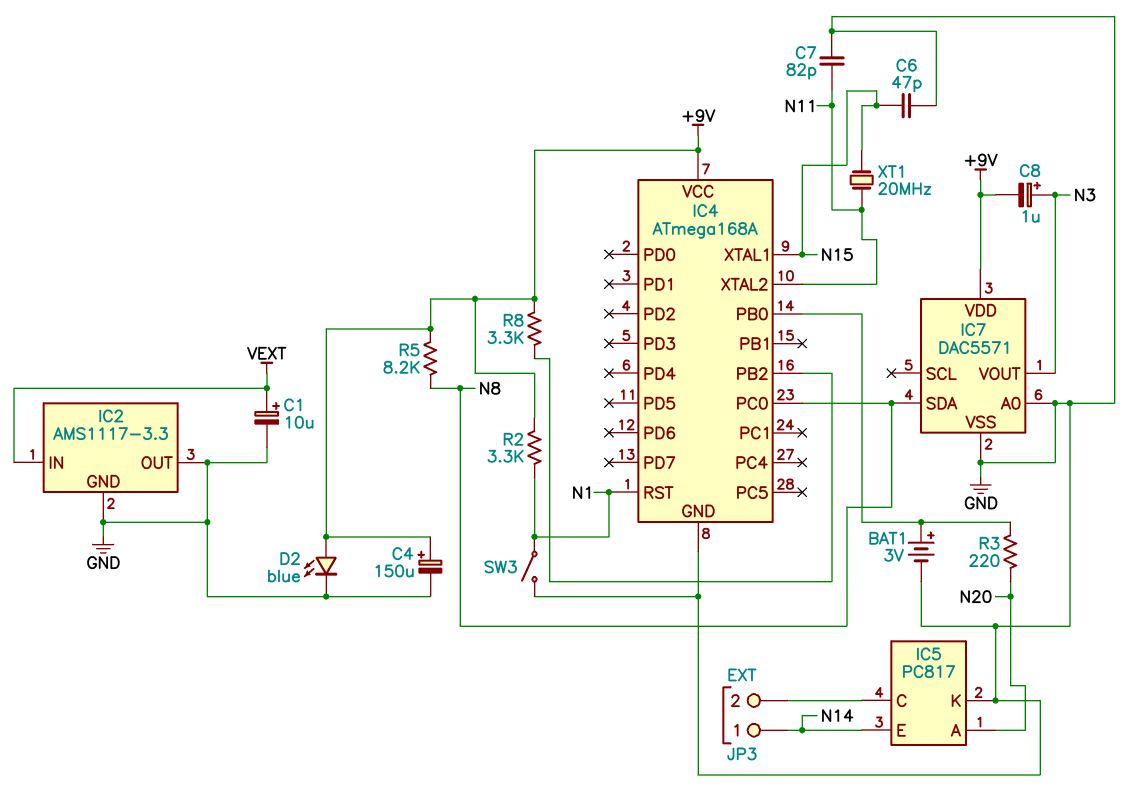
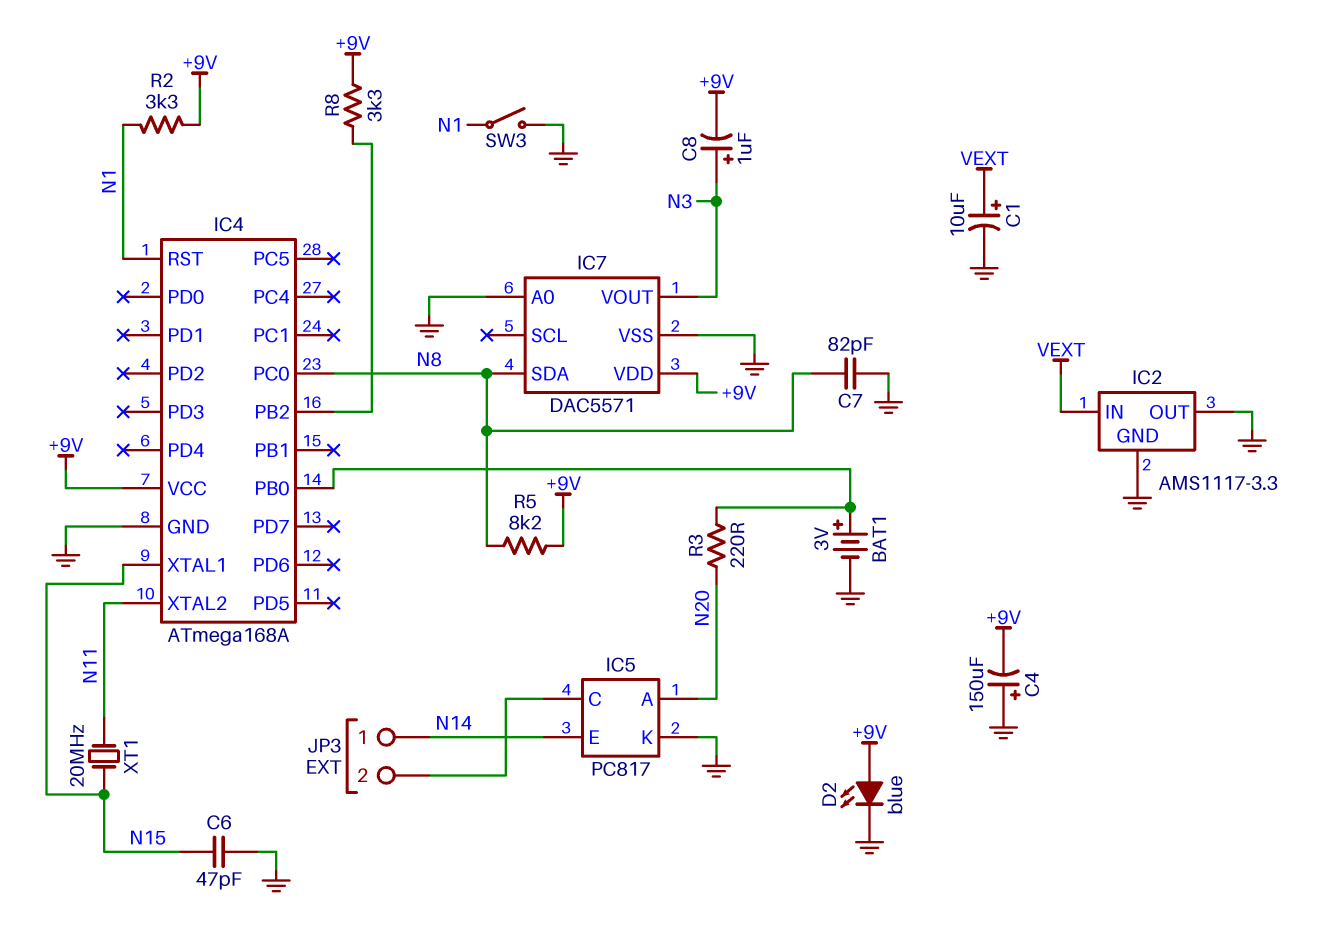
C4: 150uF (plus +9V, minus GND) -> 150uF (plus GND, minus +9V)
C7: 82pF (GND, N11) -> 82pF (GND, N8)

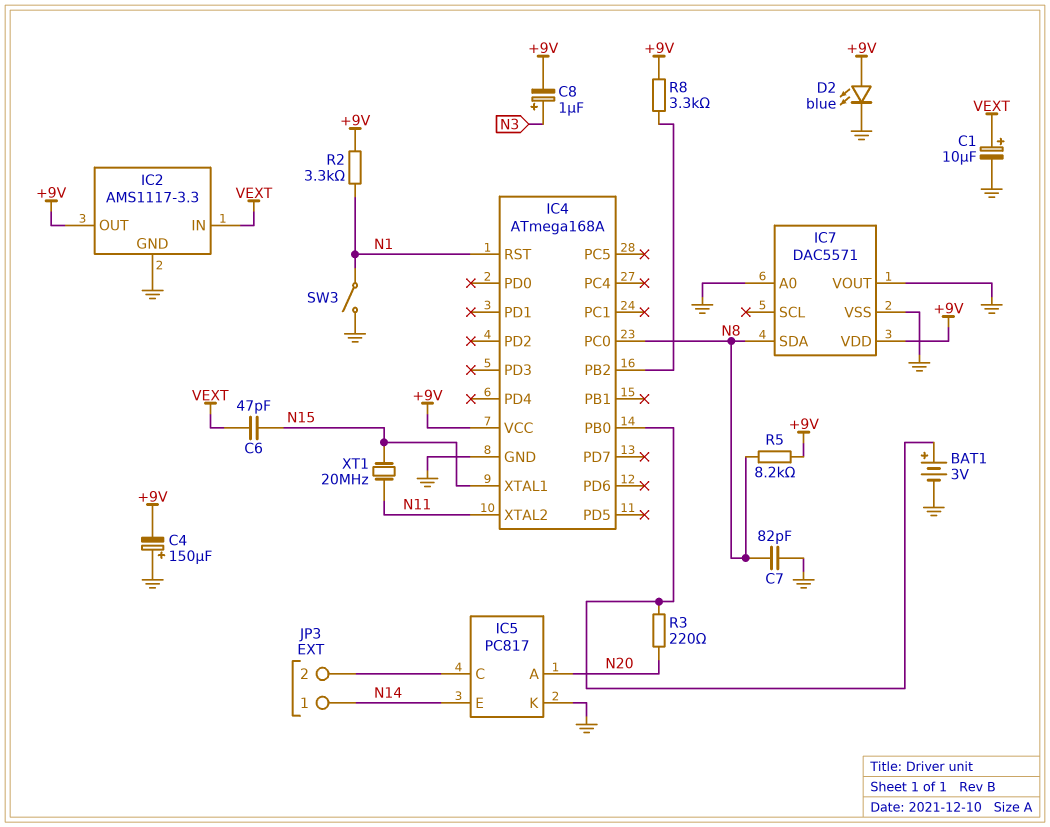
C6: 47pF (GND, N15) -> 47pF (N15, VEXT)
IC2 pin OUT: GND -> +9V
IC7 pin VOUT: N3 -> GND

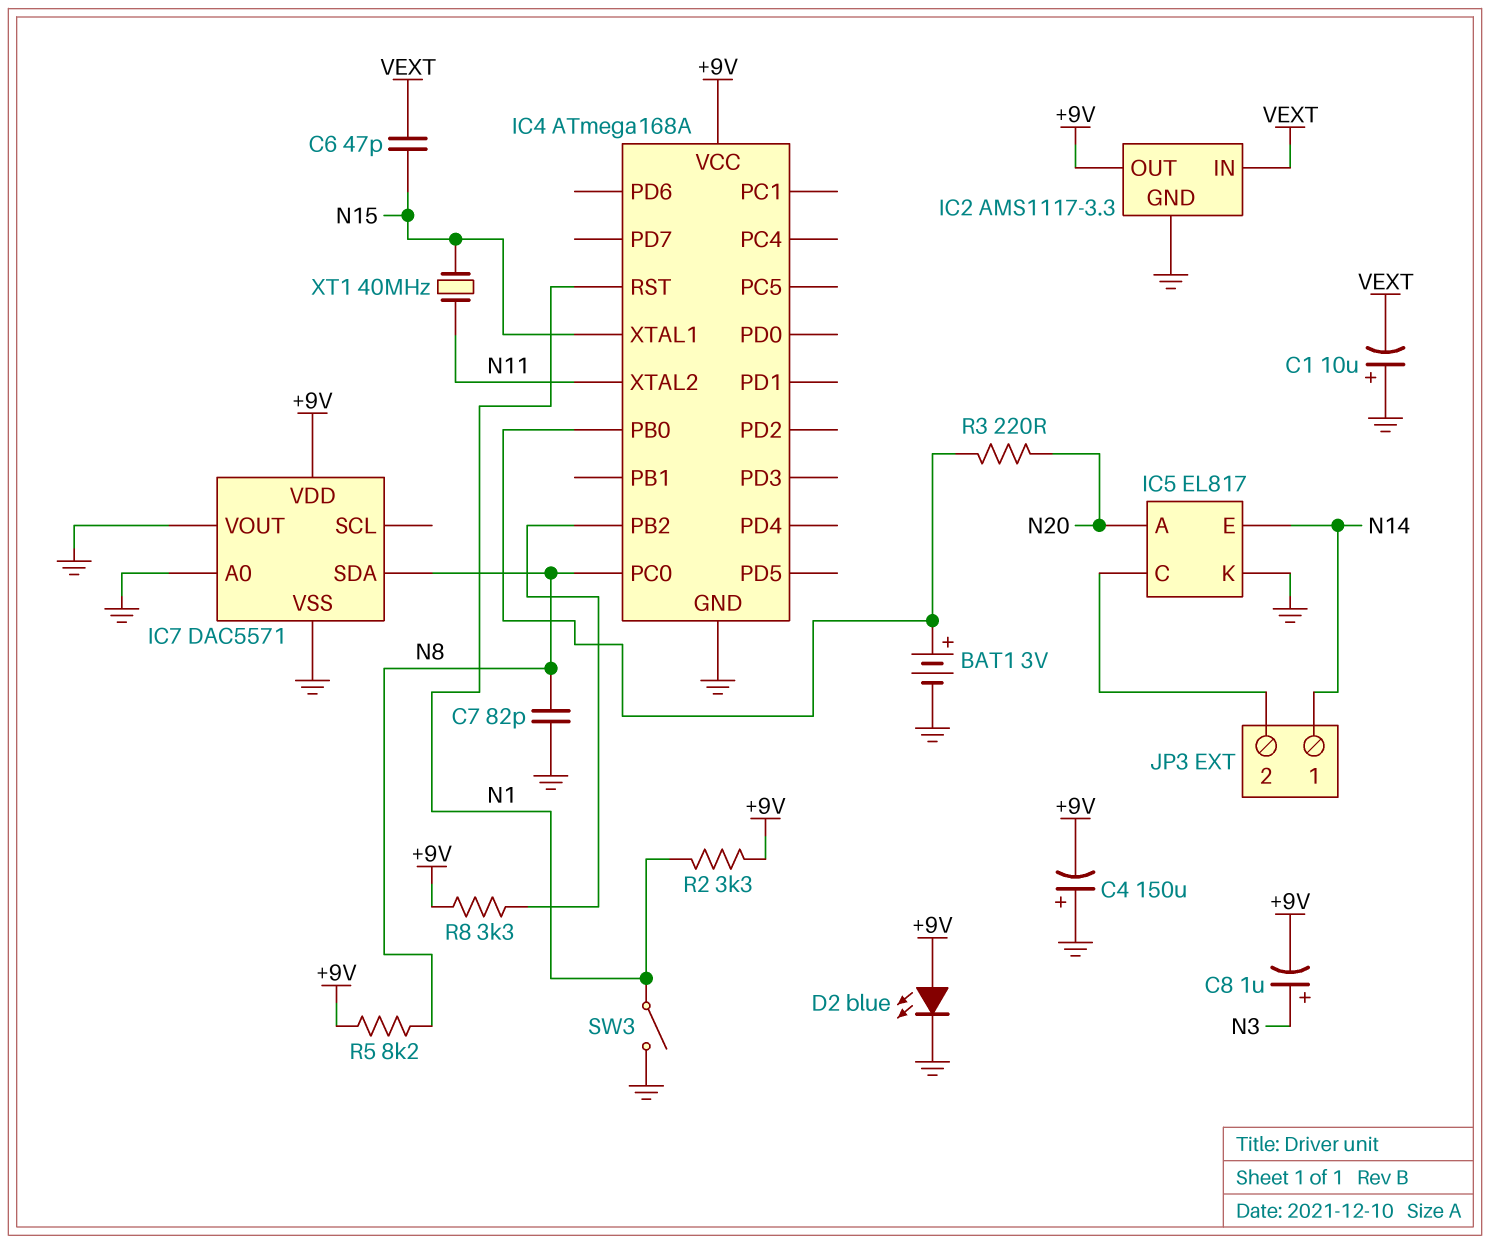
C1: 10uF (plus VEXT, minus GND) -> 10uF (plus GND, minus VEXT)
IC5: PC817 -> EL817
XT1: 20MHz (N11, N15) -> 40MHz (N11, N15)

